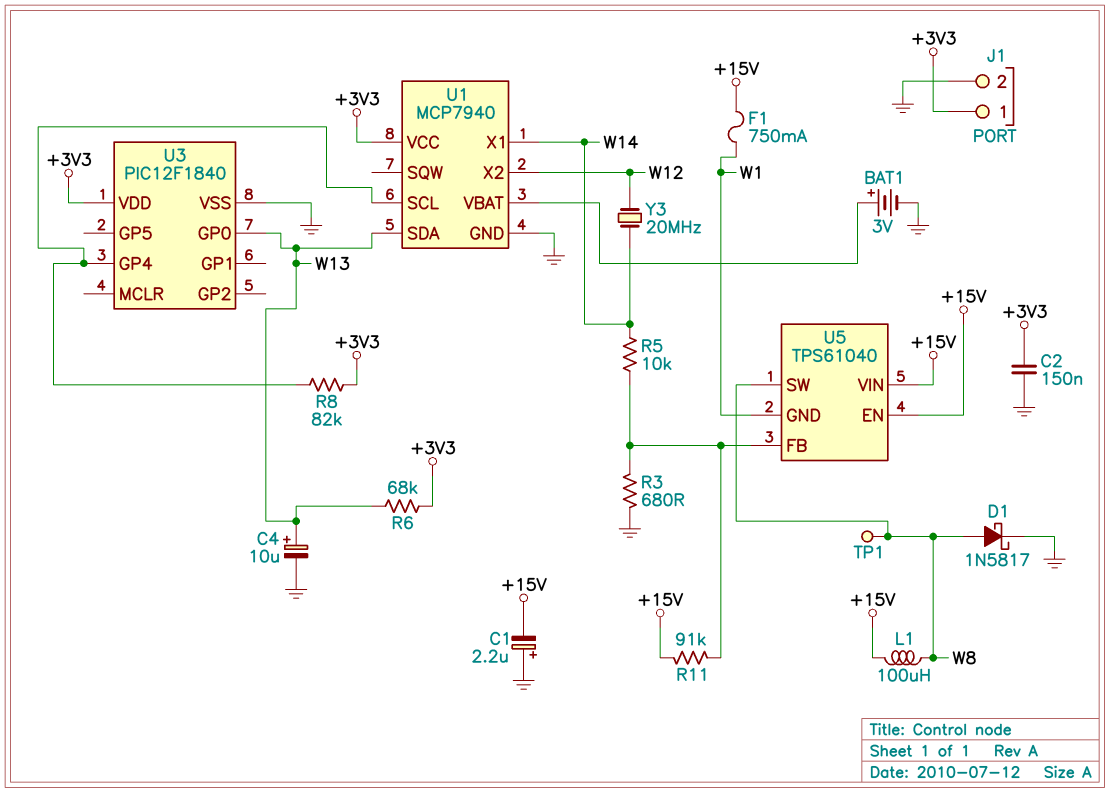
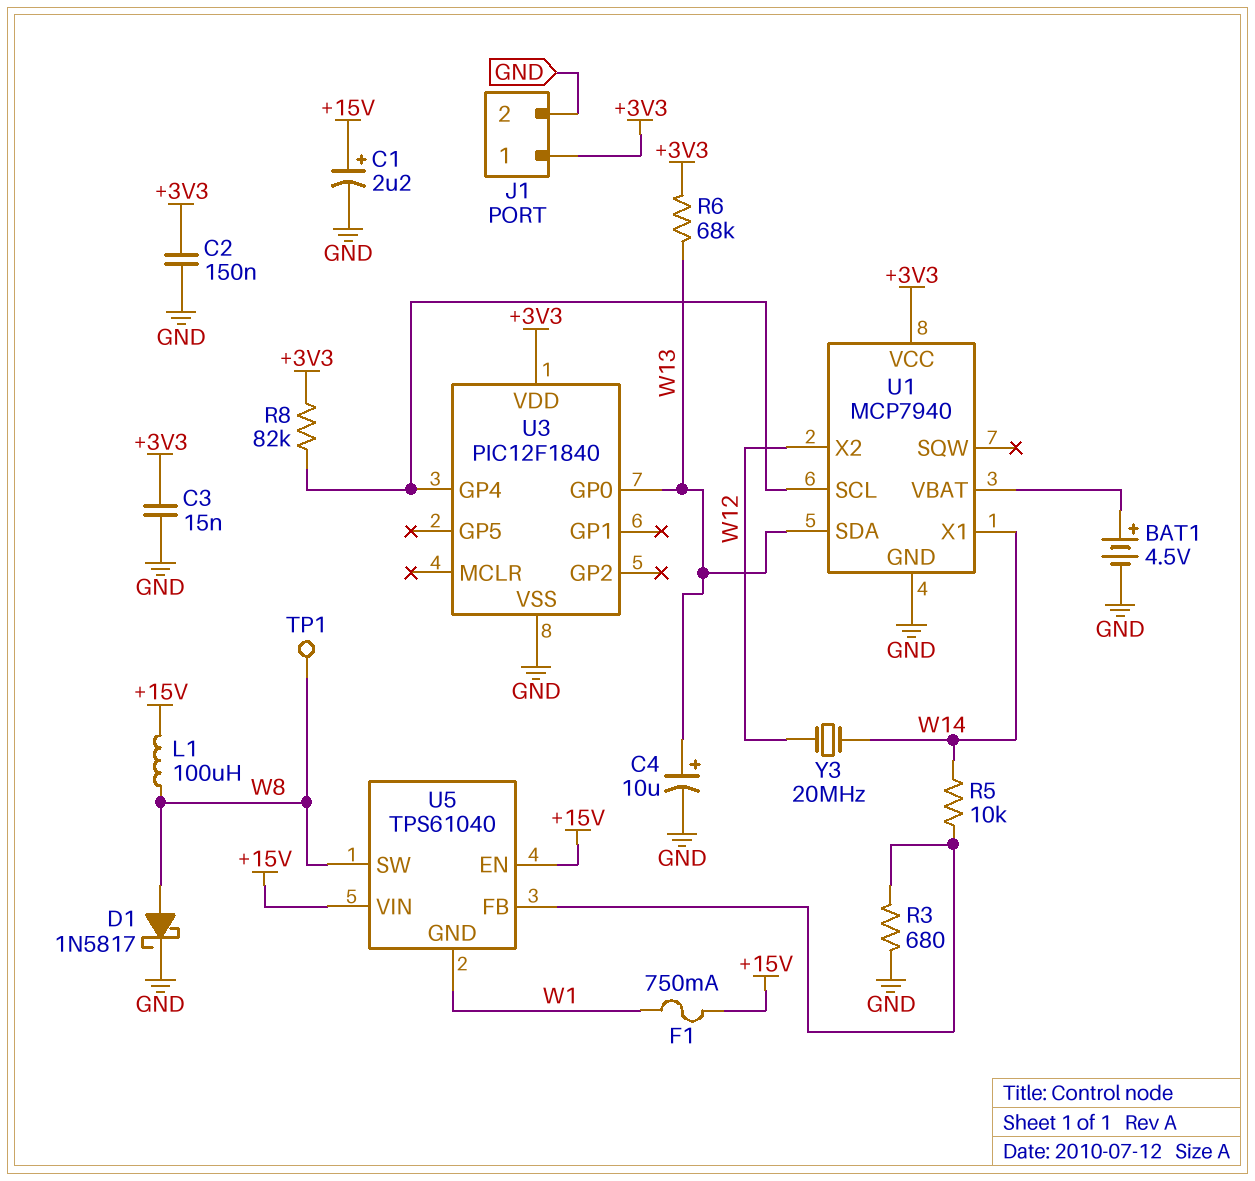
BAT1: 3V (plus U1/VBAT, minus GND) -> 4.5V (plus U1/VBAT, minus GND)
C1: 2.2uF (plus GND, minus +15V) -> 2.2uF (plus +15V, minus GND)
C3: none -> 15nF (+3V3, GND)
R11: 91k (+15V, U5/FB) -> none

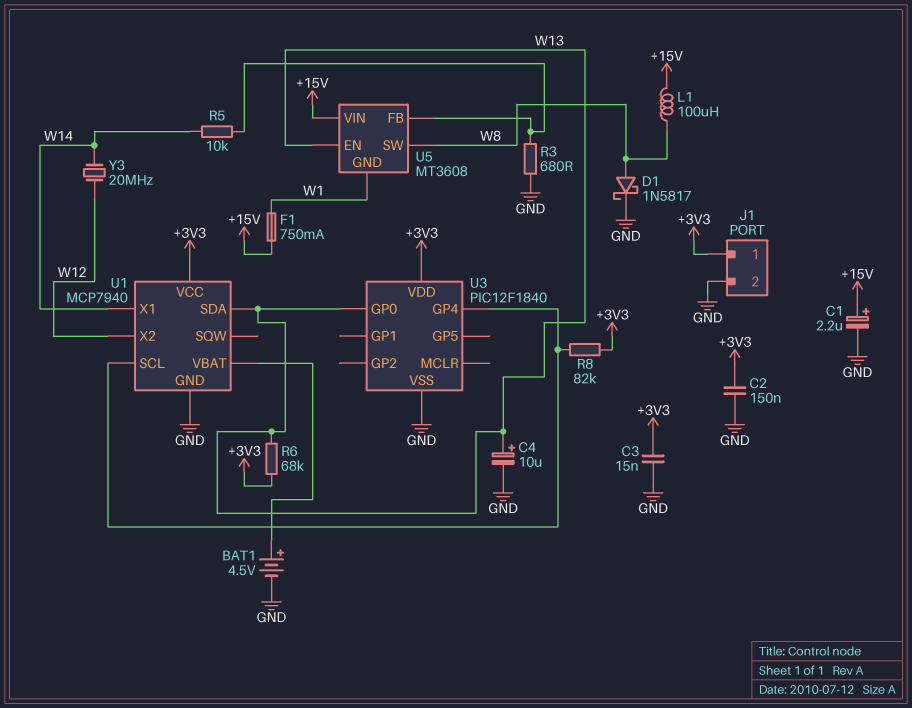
TP1: test point (W8) -> none
U5: TPS61040 -> MT3608
U5 pin EN: +15V -> W13

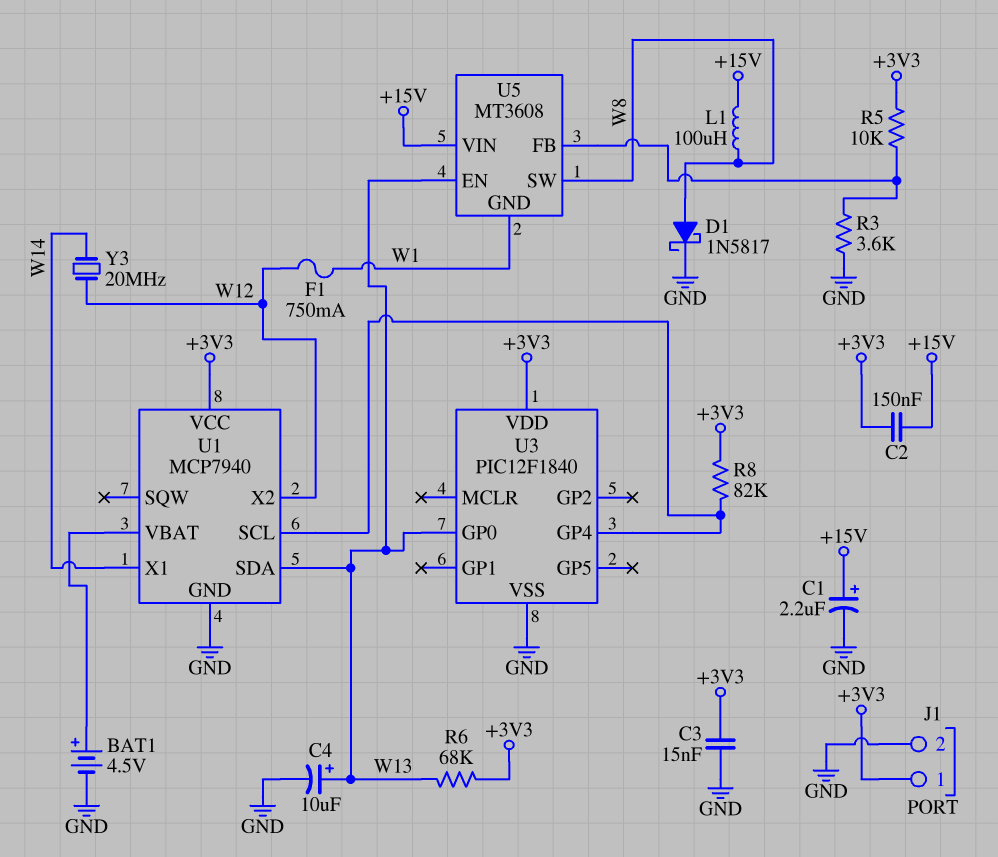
C2: 150nF (+3V3, GND) -> 150nF (+3V3, +15V)
F1: 750mA (+15V, W1) -> 750mA (W1, W12)
R3: 680 (GND, U5/FB) -> 3.6k (GND, U5/FB)
R5: 10k (U5/FB, W14) -> 10k (+3V3, U5/FB)

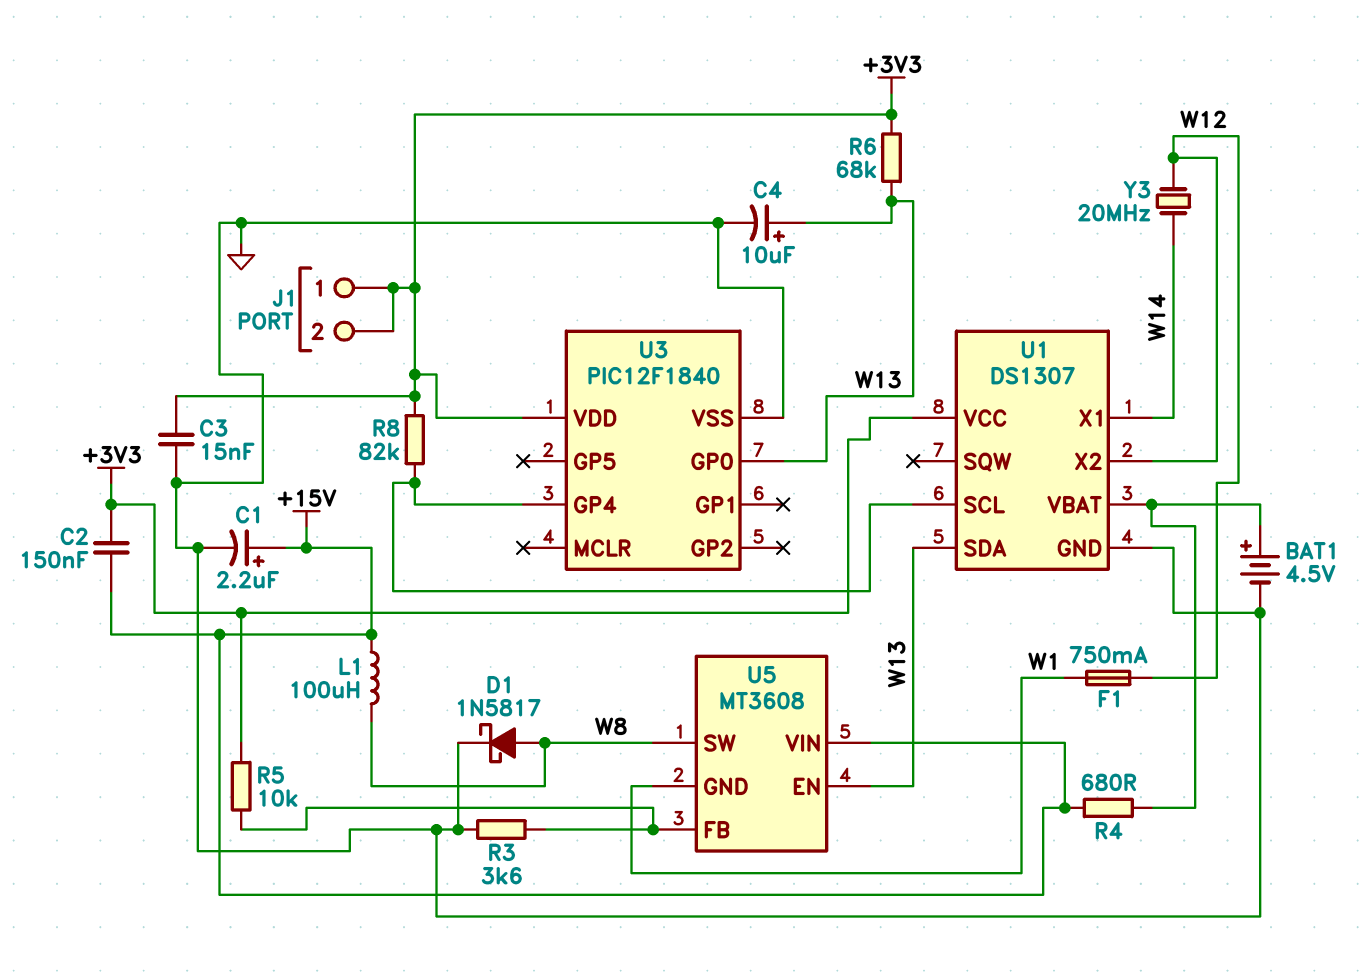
J1 pin 2: GND -> +3V3
R4: none -> 680 (+15V, U1/VBAT)
U1: MCP7940 -> DS1307

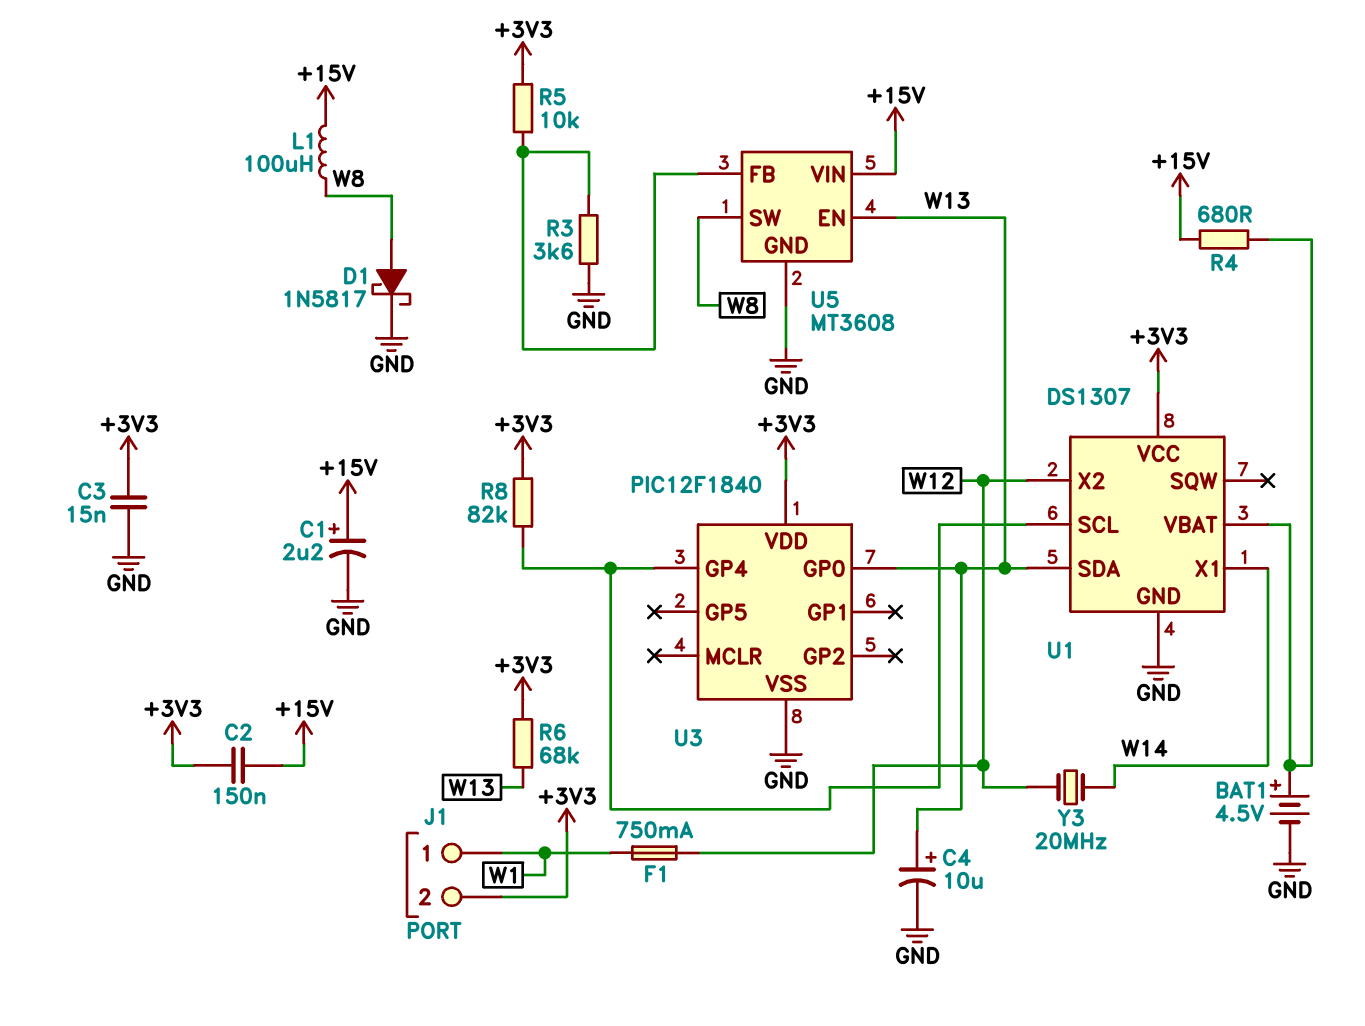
J1 pin 1: +3V3 -> W1
U5 pin GND: W1 -> GND

